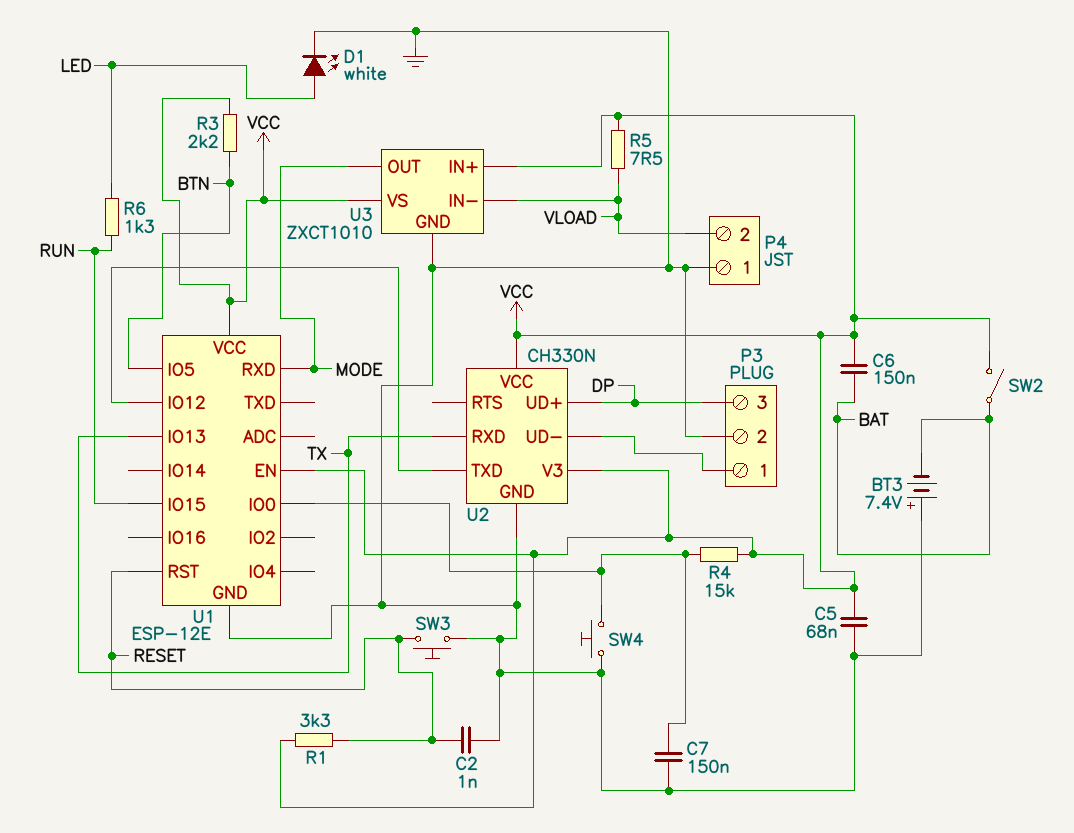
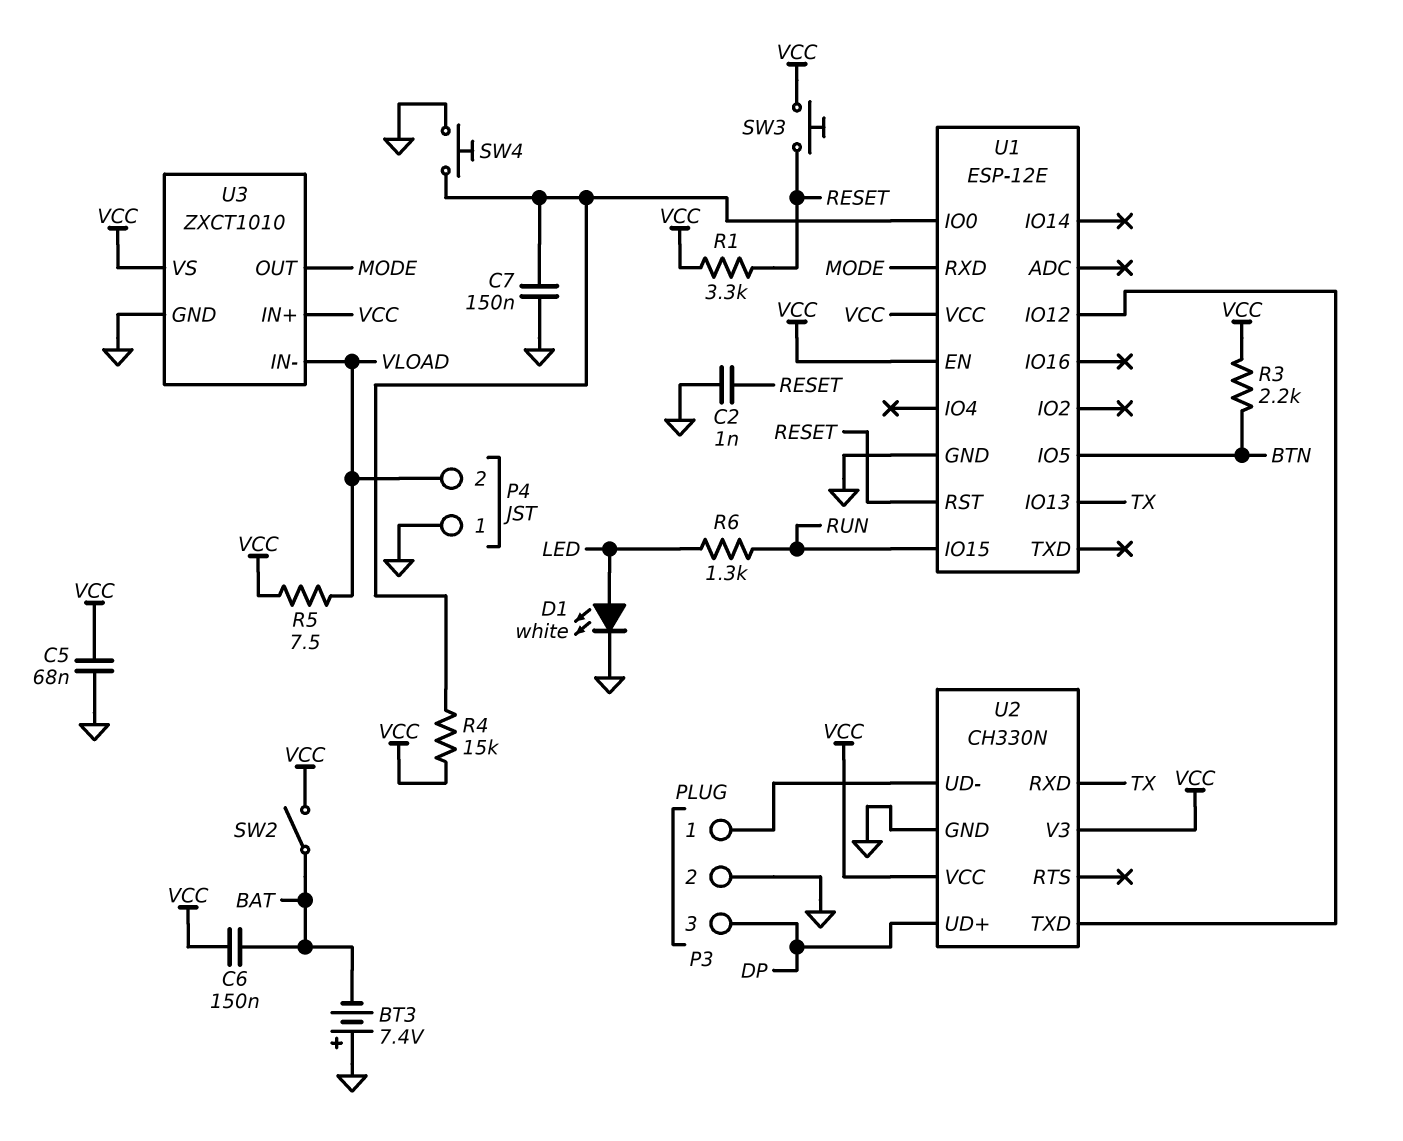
SW3: button (GND, RESET) -> button (RESET, VCC)

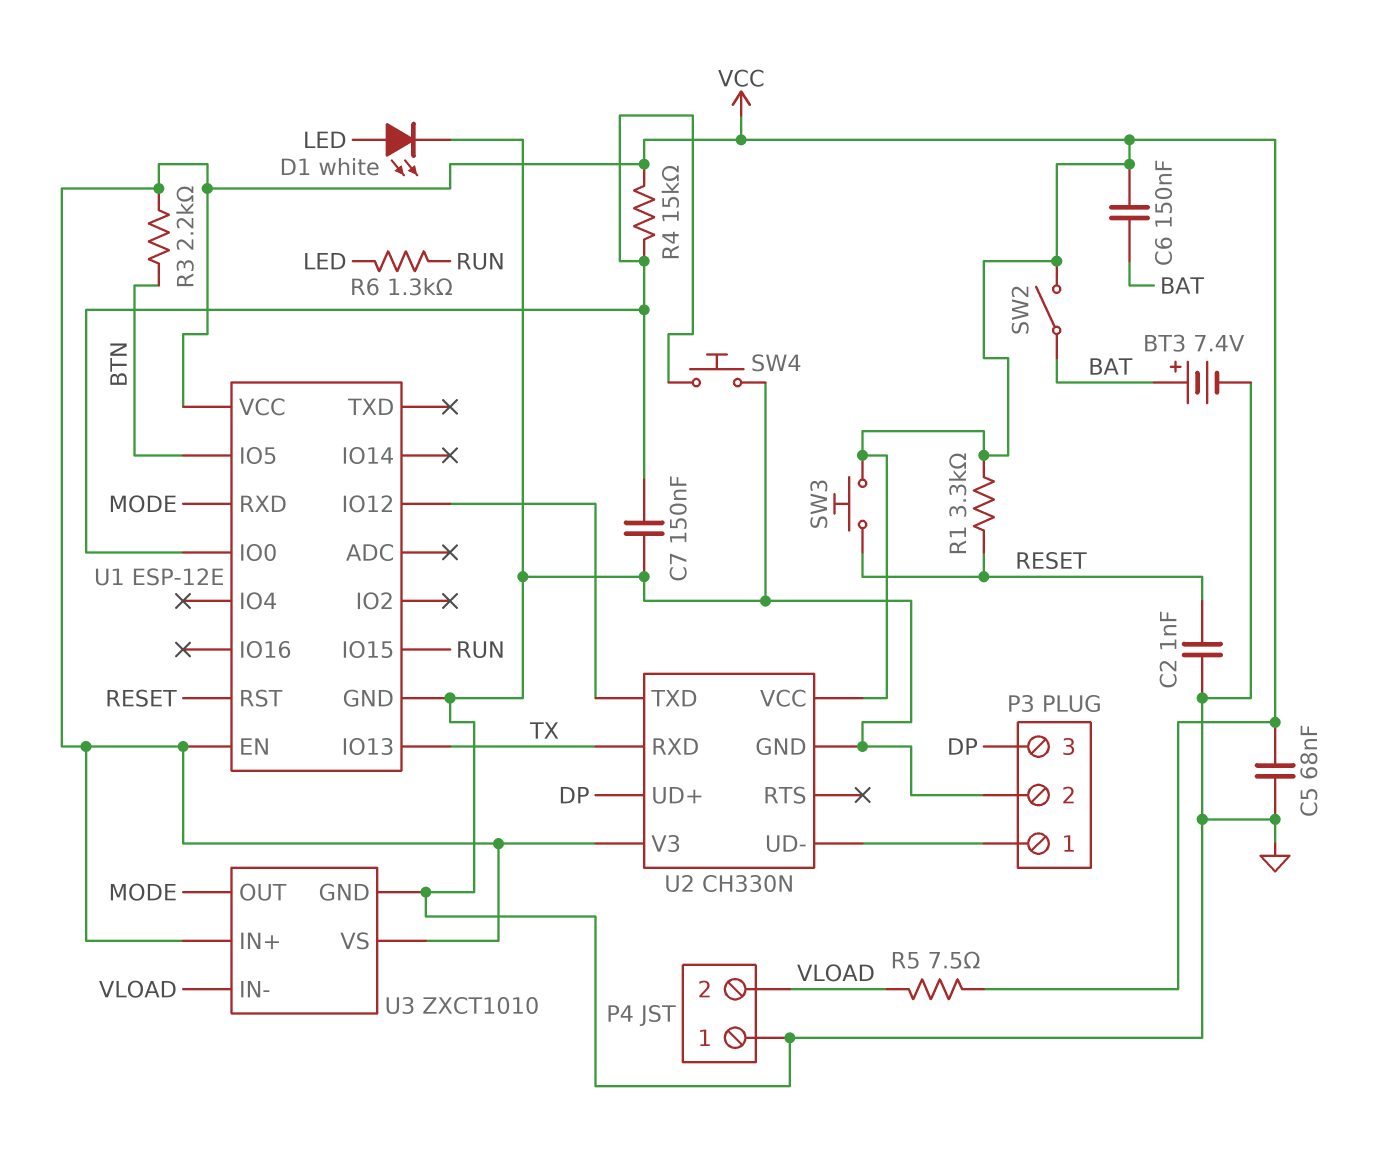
BT3: 7.4V (plus GND, minus BAT) -> 7.4V (plus BAT, minus GND)

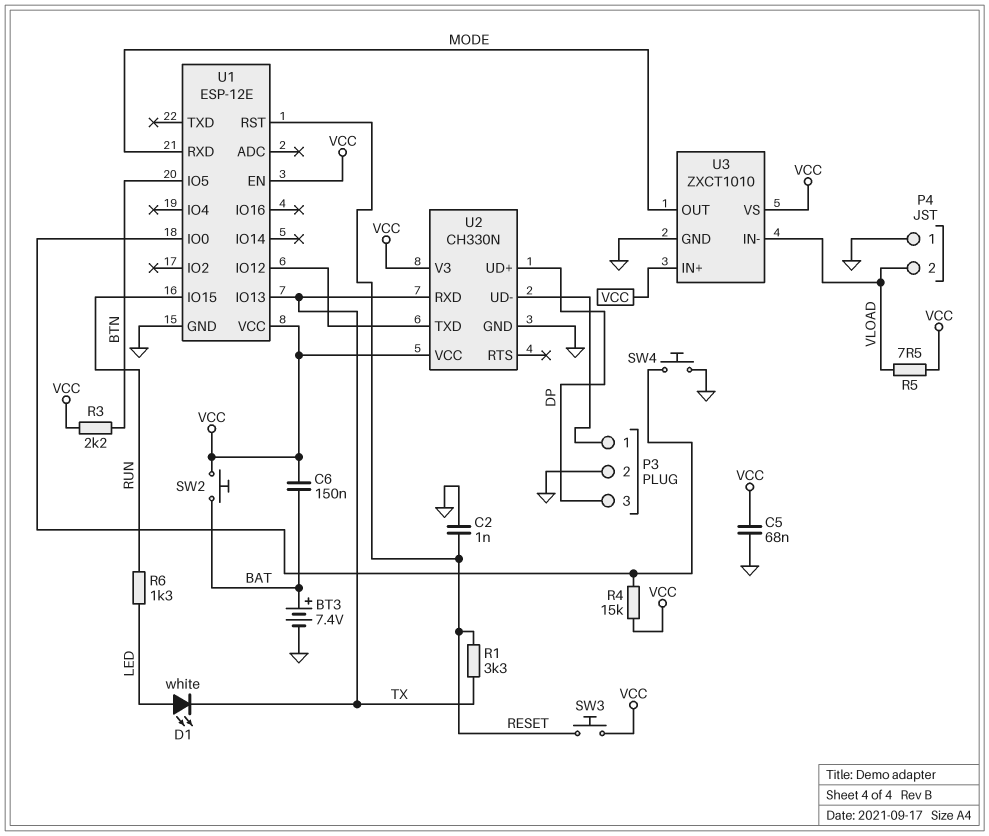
C7: 150nF (GND, U1/IO0) -> none
D1: LED white (A LED, K GND) -> LED white (A LED, K TX)
R1: 3.3k (RESET, VCC) -> 3.3k (RESET, TX)
SW2: switch (BAT, VCC) -> button (BAT, VCC)

